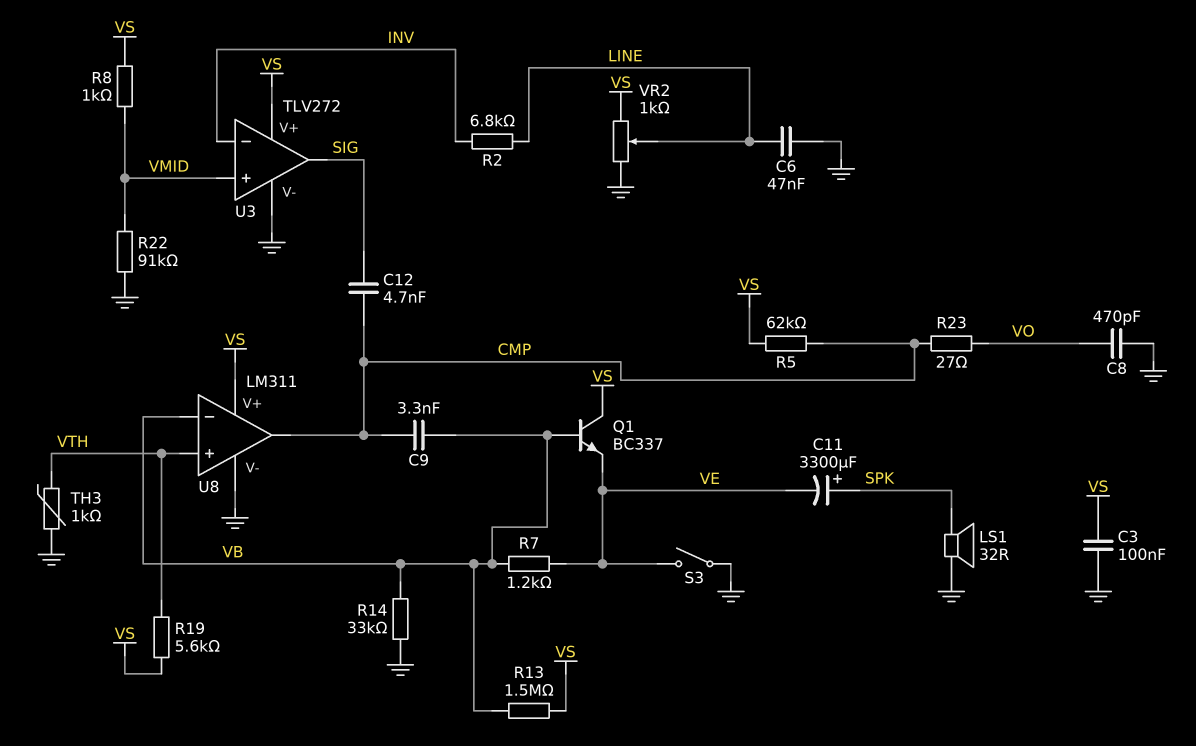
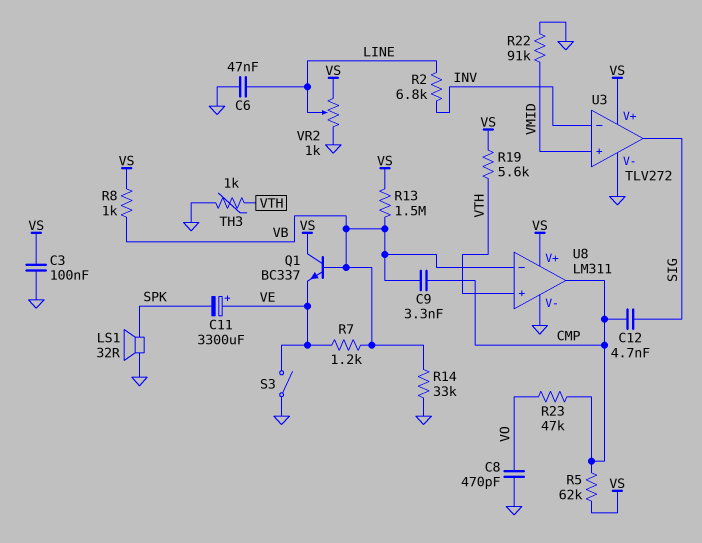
C11: 3300uF (plus SPK, minus VE) -> 3300uF (plus VE, minus SPK)
R8: 1k (VMID, VS) -> 1k (VB, VS)
R23: 27 (CMP, VO) -> 47k (CMP, VO)

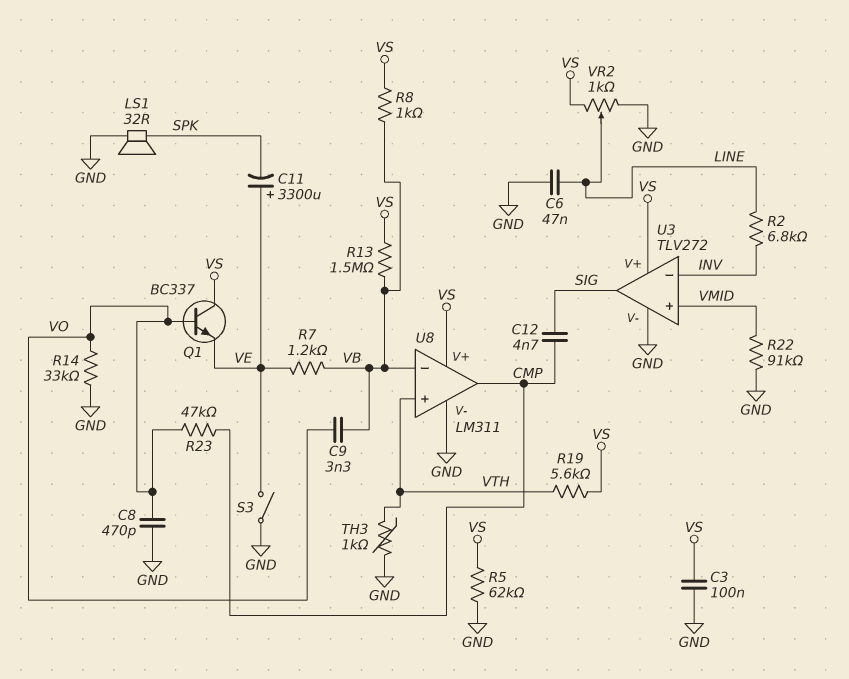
C9: 3.3nF (CMP, VB) -> 3.3nF (VB, VO)
Q1: NPN BC337 (B VB, C VS, E VE) -> NPN BC337 (B VO, C VS, E VE)
R5: 62k (CMP, VS) -> 62k (GND, VS)
R14: 33k (GND, VB) -> 33k (GND, VO)

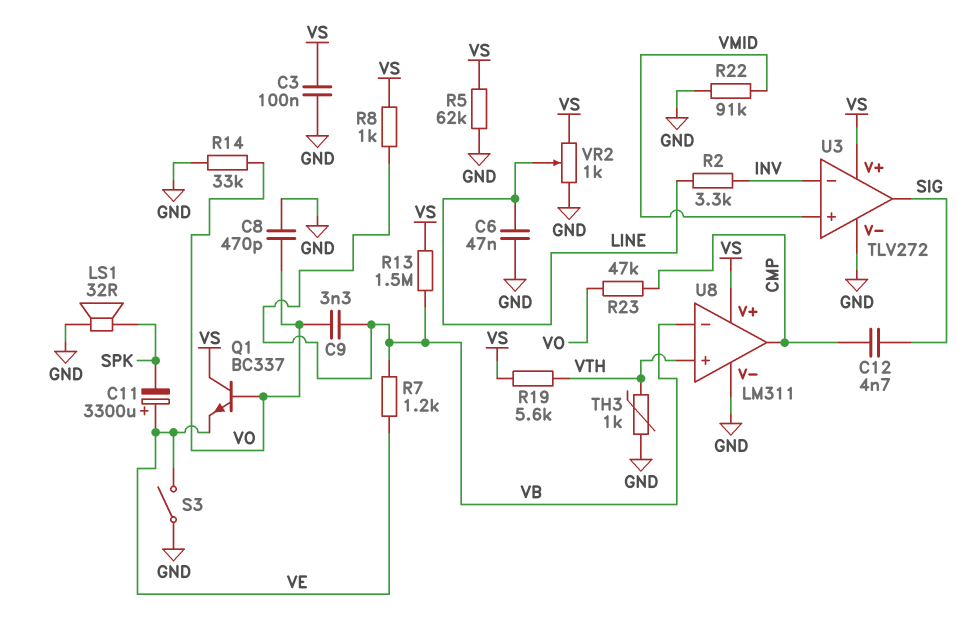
R2: 6.8k (INV, LINE) -> 3.3k (INV, LINE)

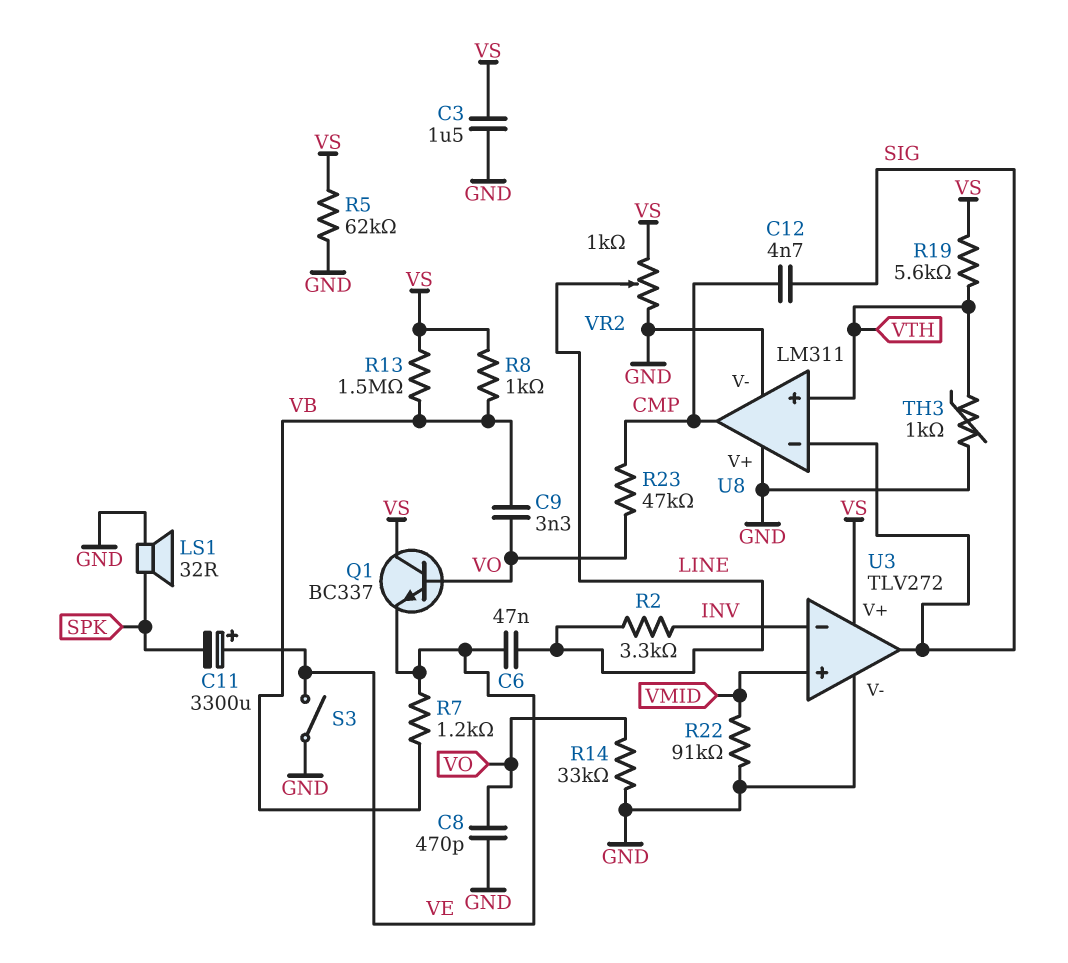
C3: 100nF (GND, VS) -> 1.5uF (GND, VS)
C6: 47nF (GND, LINE) -> 47nF (LINE, VE)
U8 pin V+: VS -> GND
U8 pin in-: VB -> SIG

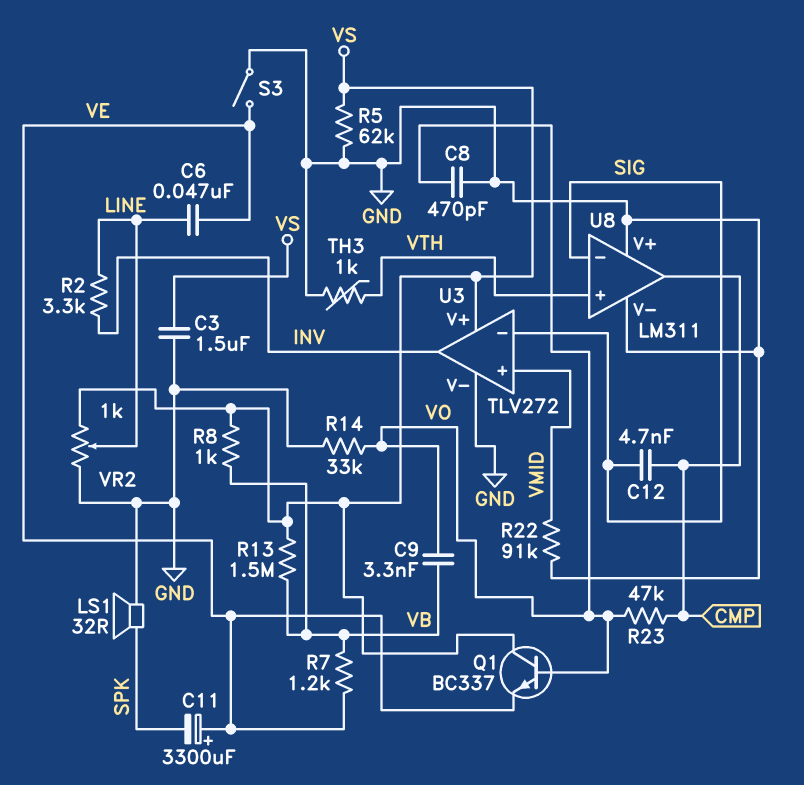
R19: 5.6k (VS, VTH) -> none
U3 pin in-: INV -> SIG
U3 pin out: SIG -> INV

